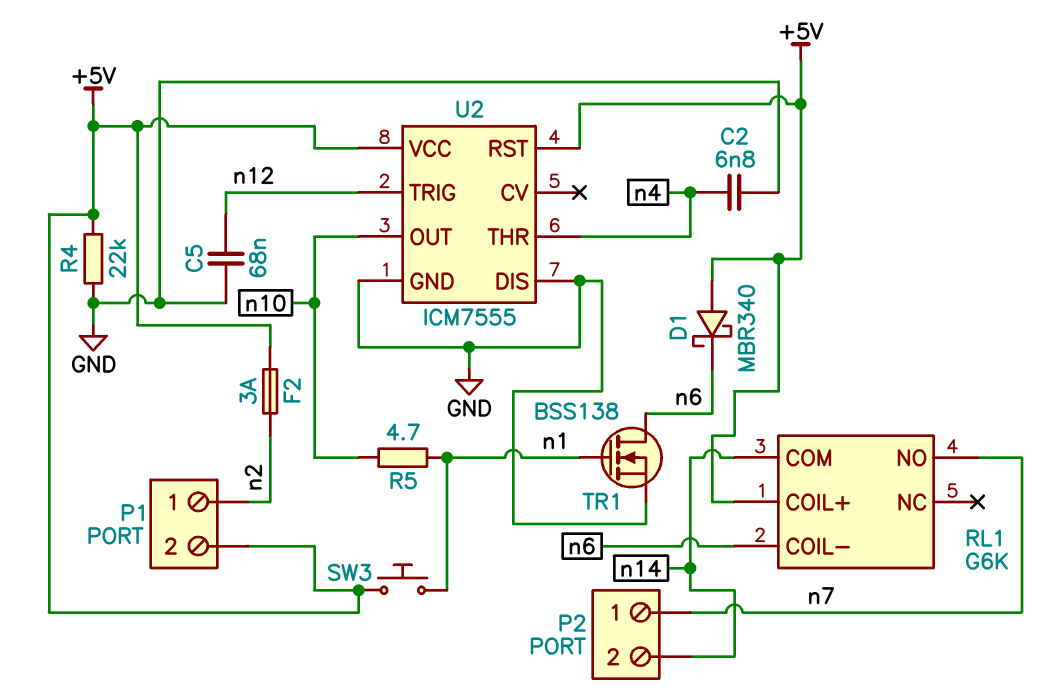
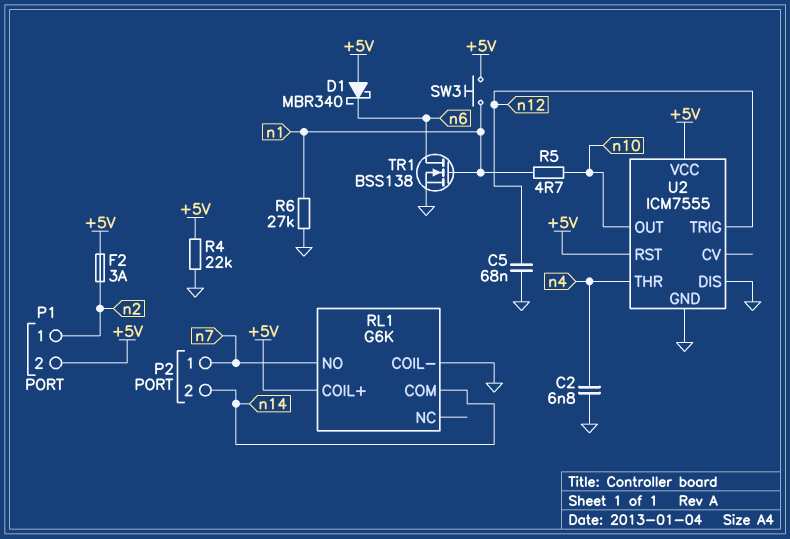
R6: none -> 27k (GND, n1)
RL1 pin COIL-: n6 -> GND

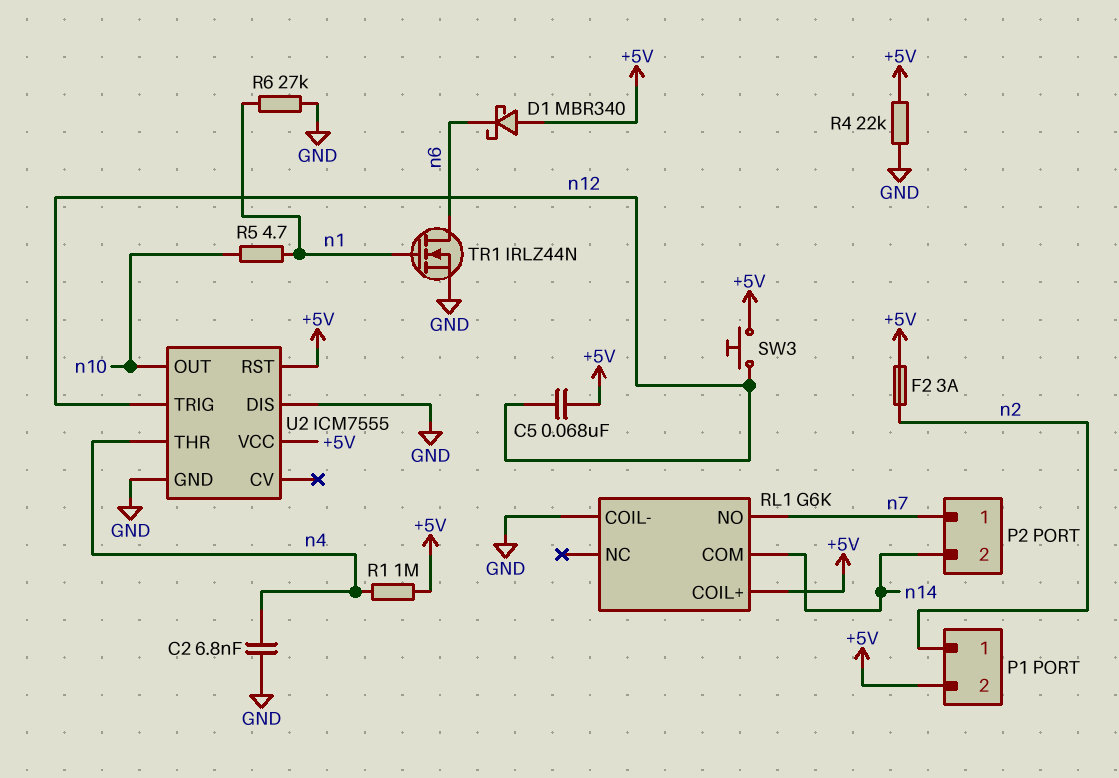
C5: 68nF (GND, n12) -> 68nF (+5V, n12)
R1: none -> 1M (+5V, n4)
SW3: button (+5V, n1) -> button (+5V, n12)
TR1: NMOS BSS138 (G n1, D n6, S GND) -> NMOS IRLZ44N (G n1, D n6, S GND)

